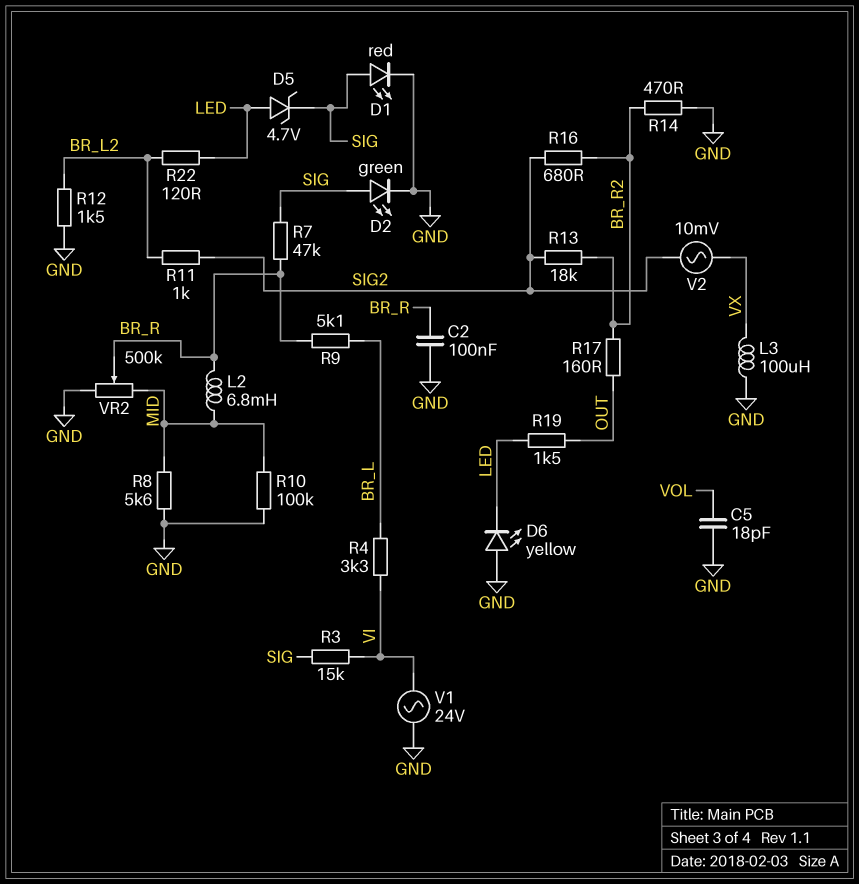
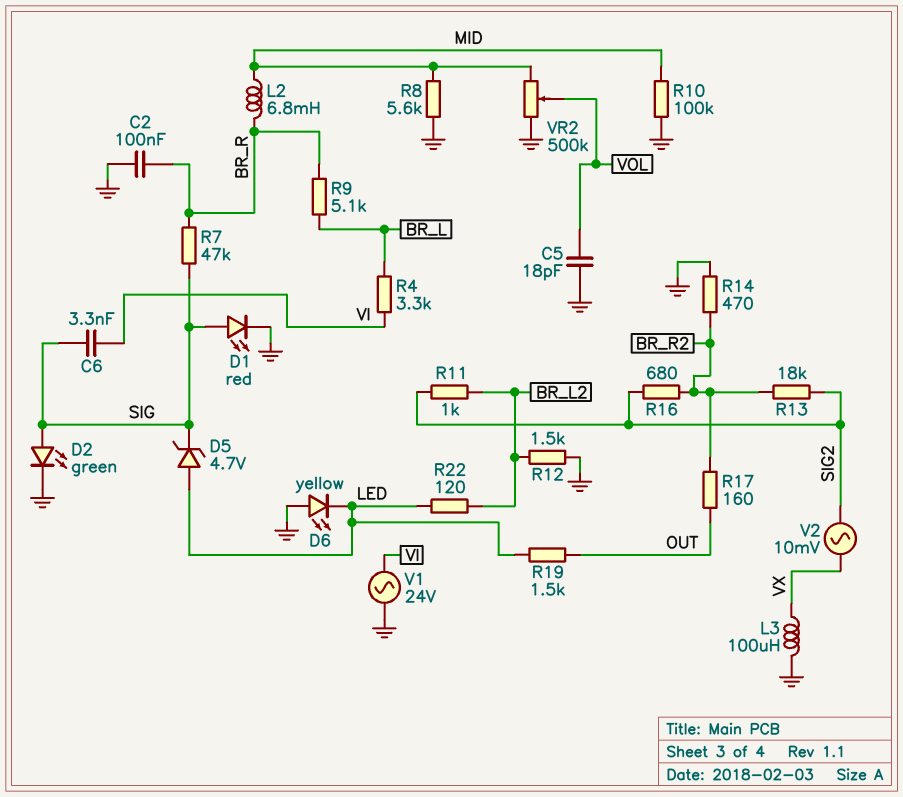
C6: none -> 3.3nF (SIG, VI)
R3: 15k (SIG, VI) -> none
VR2: 500k (GND, MID, wiper BR_R) -> 500k (GND, MID, wiper VOL)

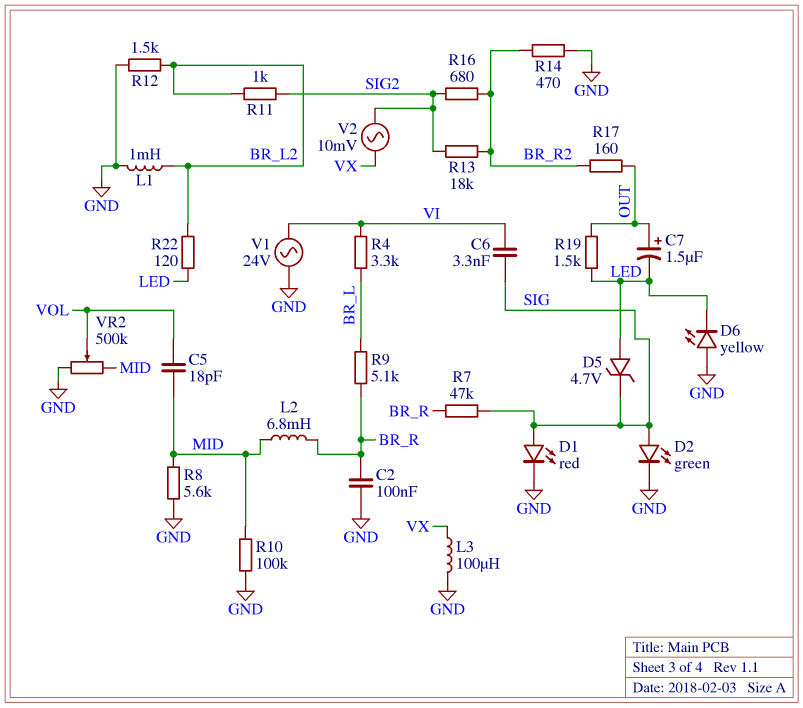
C5: 18pF (GND, VOL) -> 18pF (MID, VOL)
C7: none -> 1.5uF (plus OUT, minus LED)
L1: none -> 1mH (BR_L2, GND)

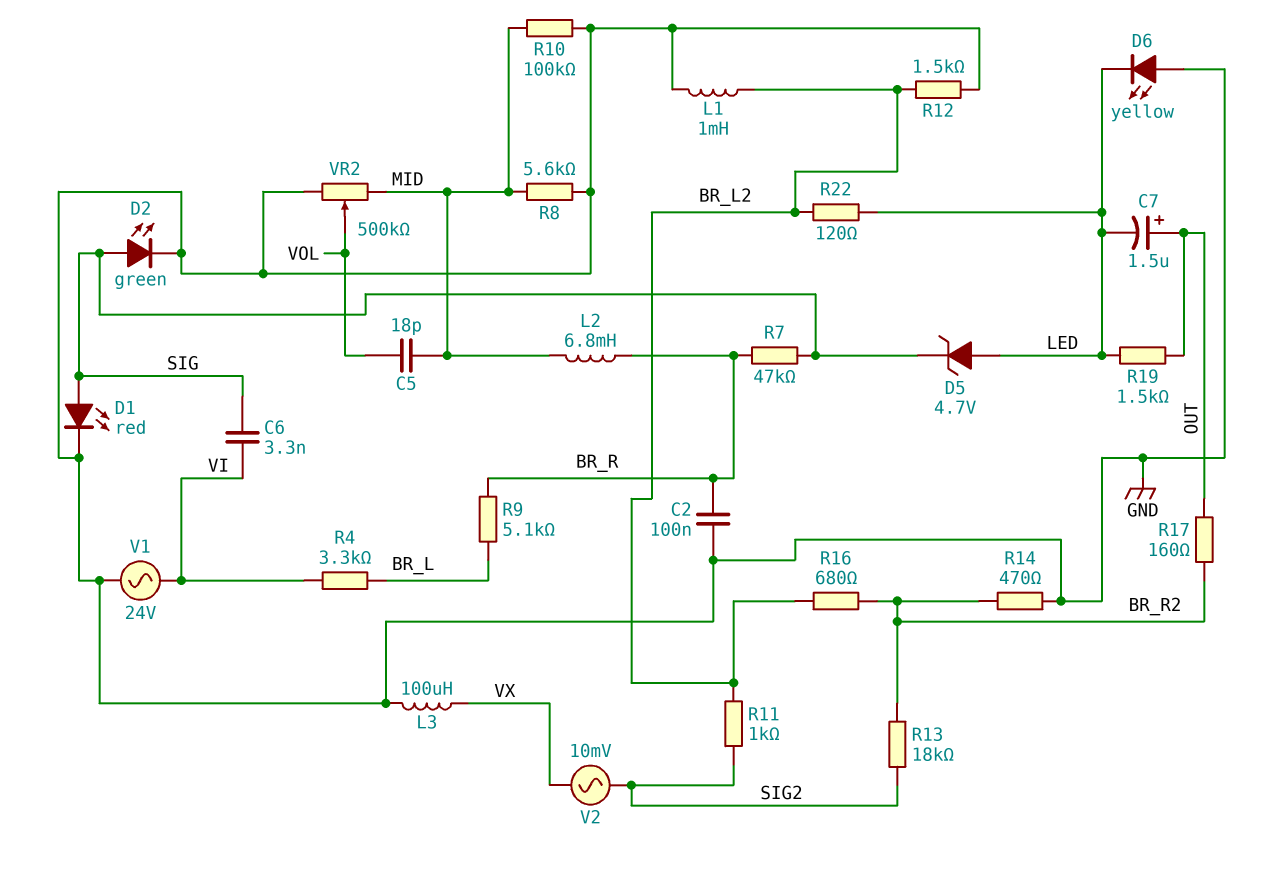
R16: 680 (BR_R2, SIG2) -> 680 (BR_L2, BR_R2)

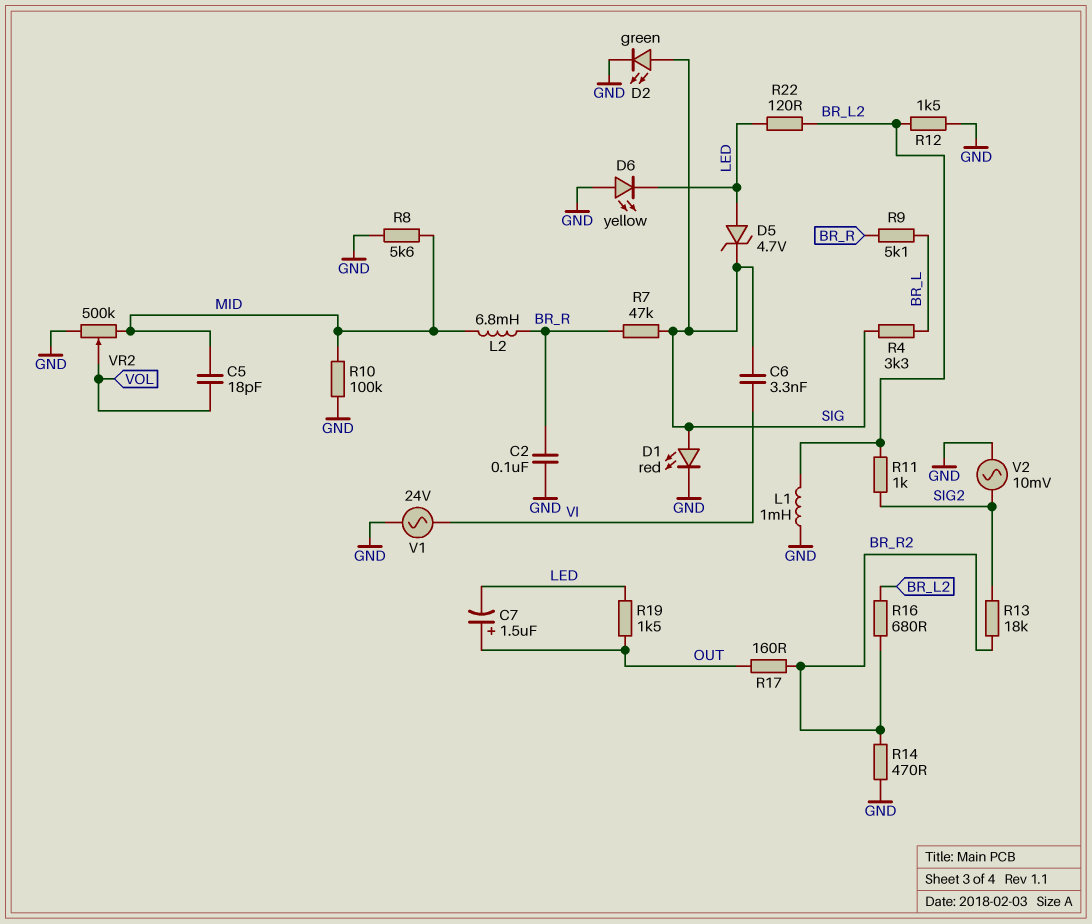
L3: 100uH (GND, VX) -> none
R4: 3.3k (BR_L, VI) -> 3.3k (BR_L, SIG)
V2: AC 10mV (SIG2, VX) -> AC 10mV (GND, SIG2)

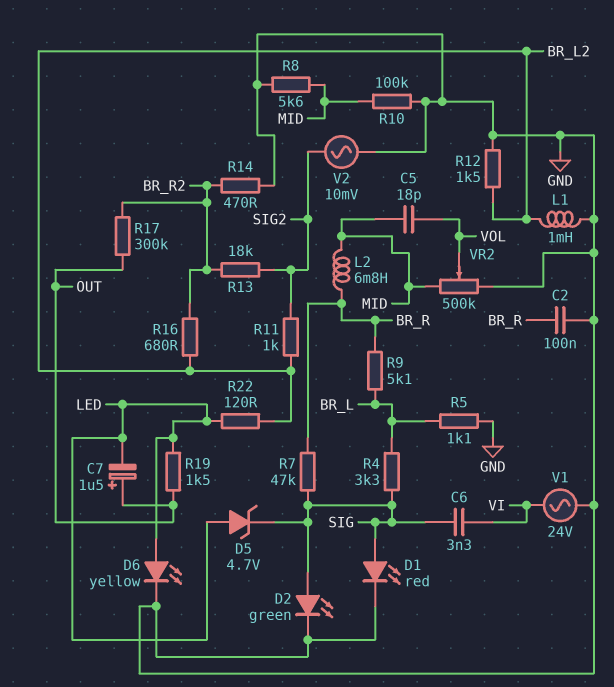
D6: LED yellow (A GND, K LED) -> LED yellow (A LED, K GND)
R5: none -> 1.1k (BR_L, GND)
R17: 160 (BR_R2, OUT) -> 300k (BR_R2, OUT)

